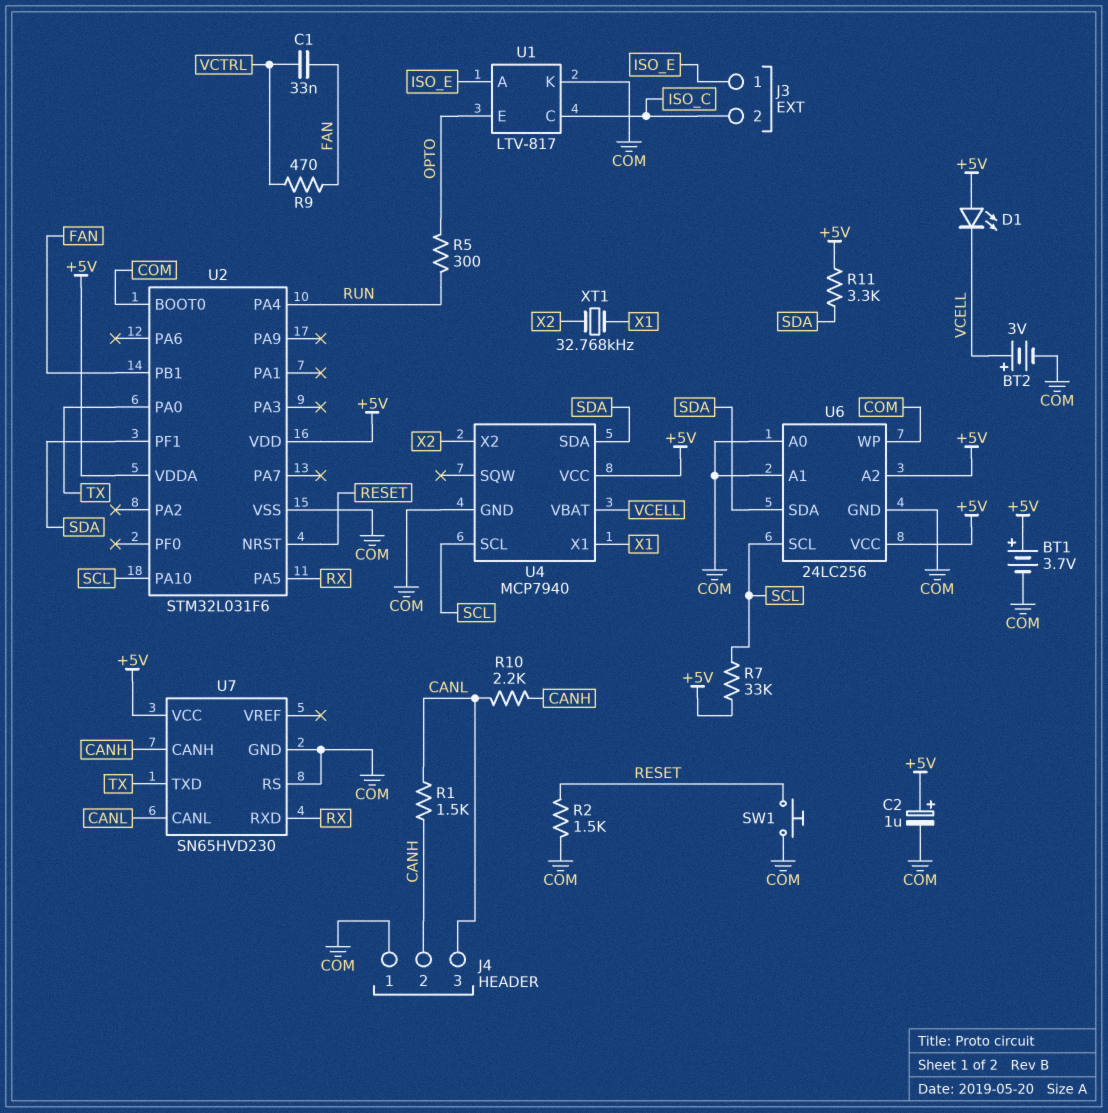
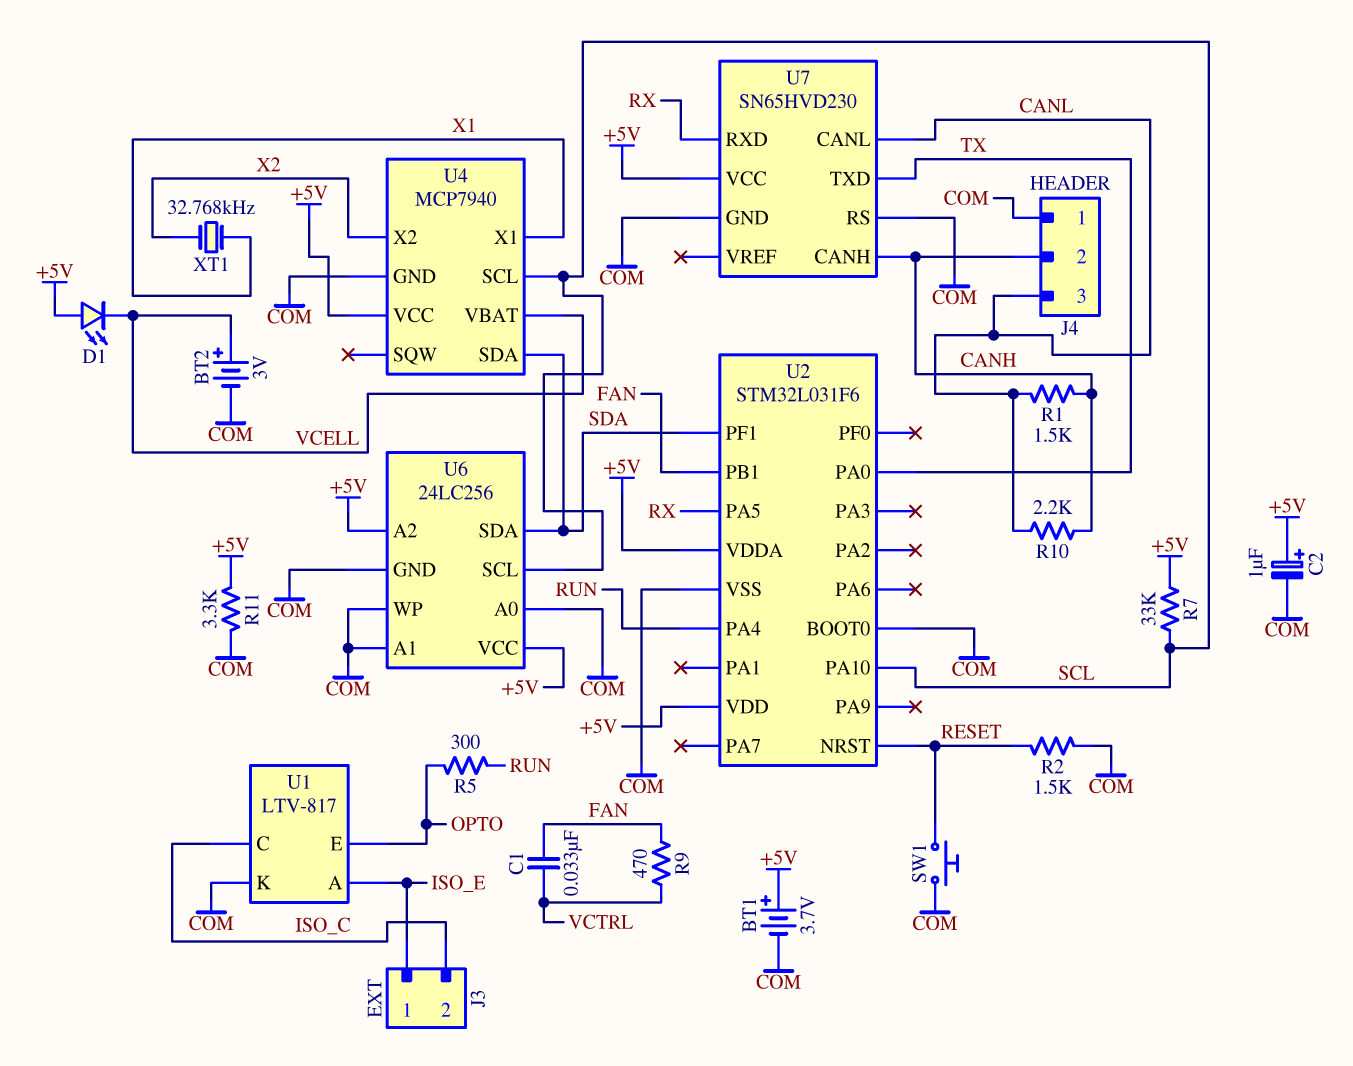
R11: 3.3k (+5V, SDA) -> 3.3k (+5V, COM)

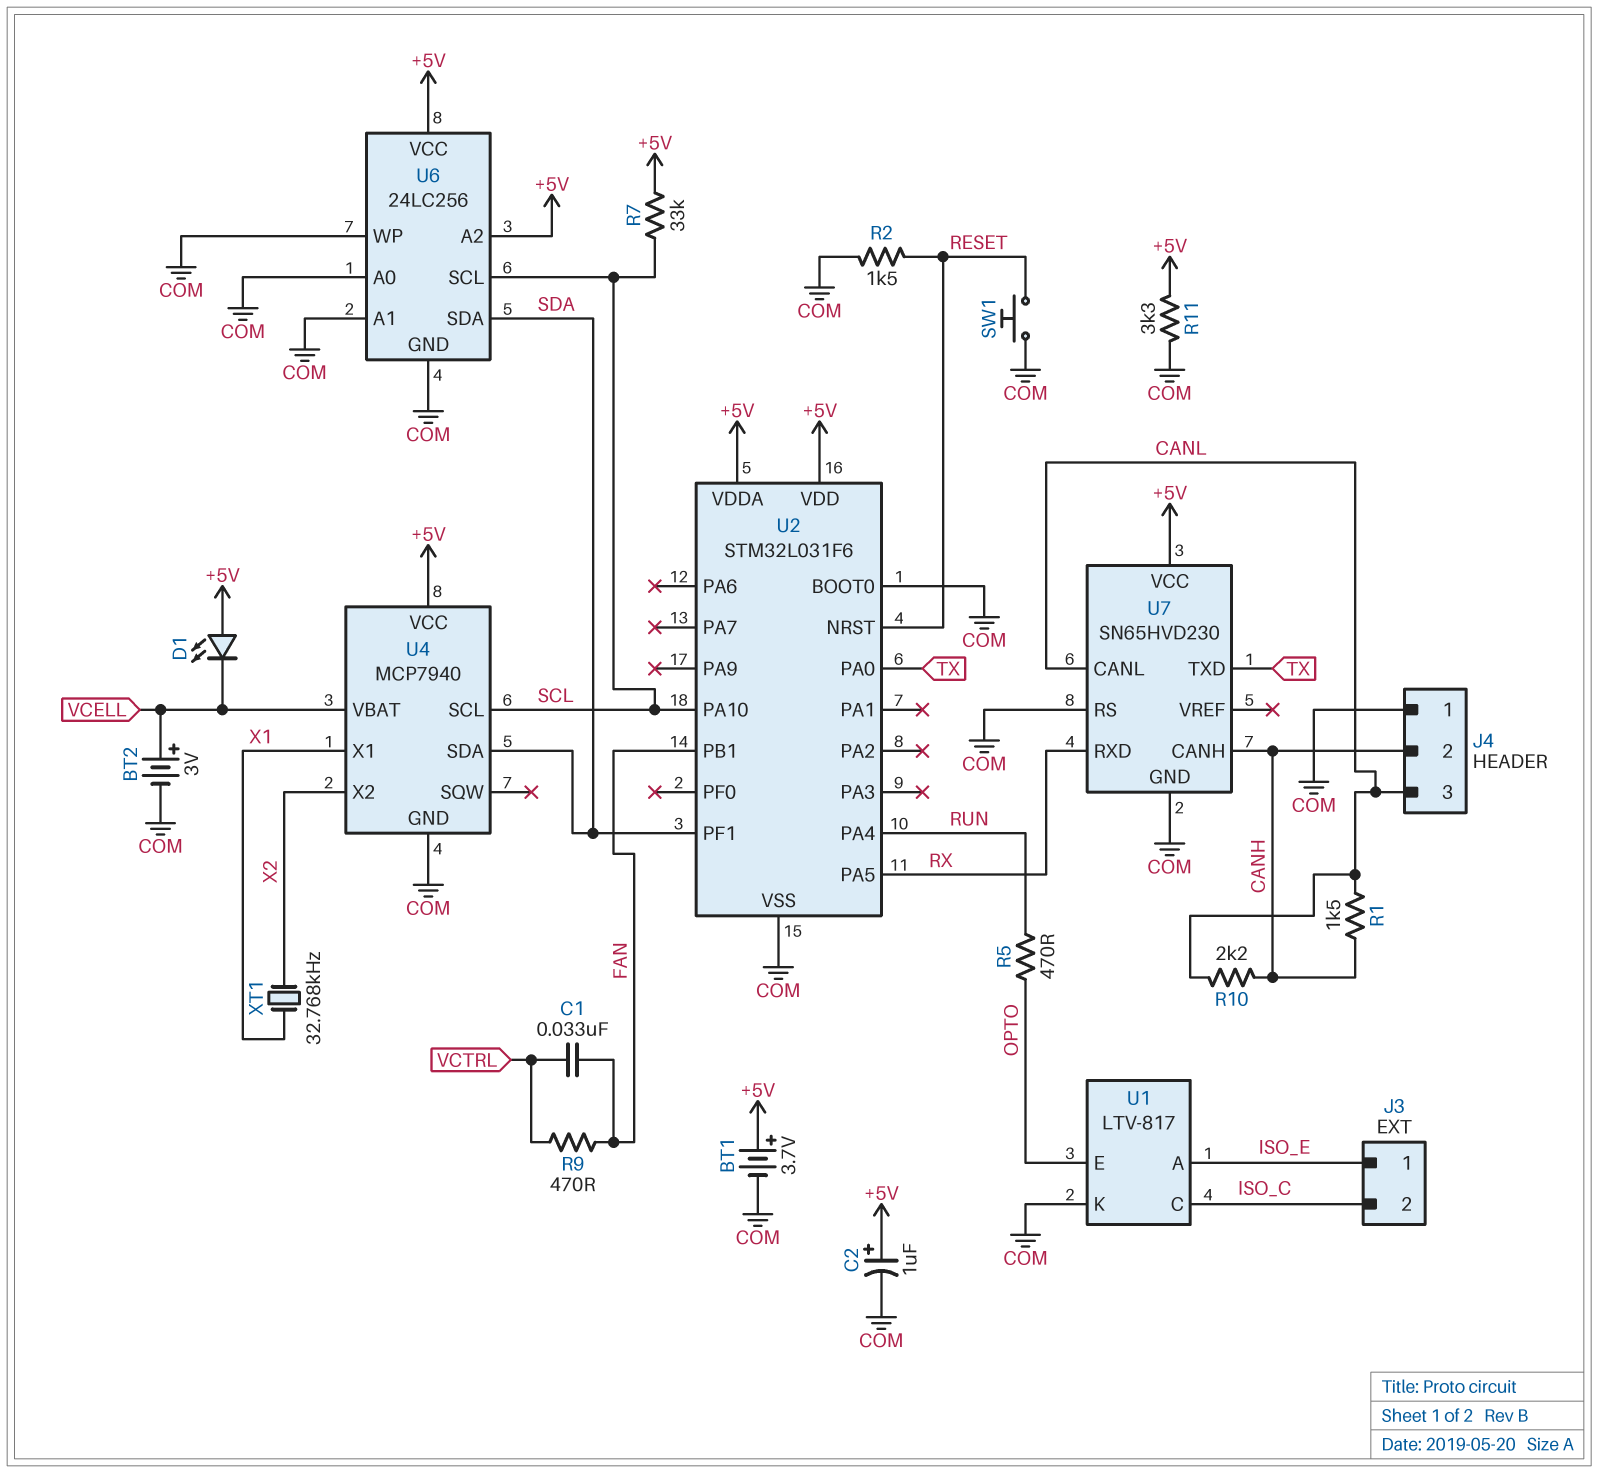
R5: 300 (OPTO, RUN) -> 470 (OPTO, RUN)

